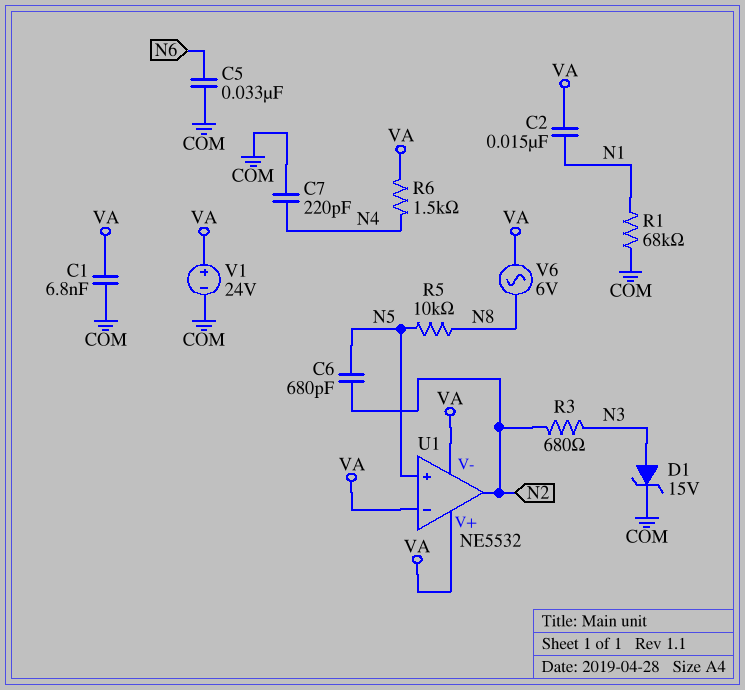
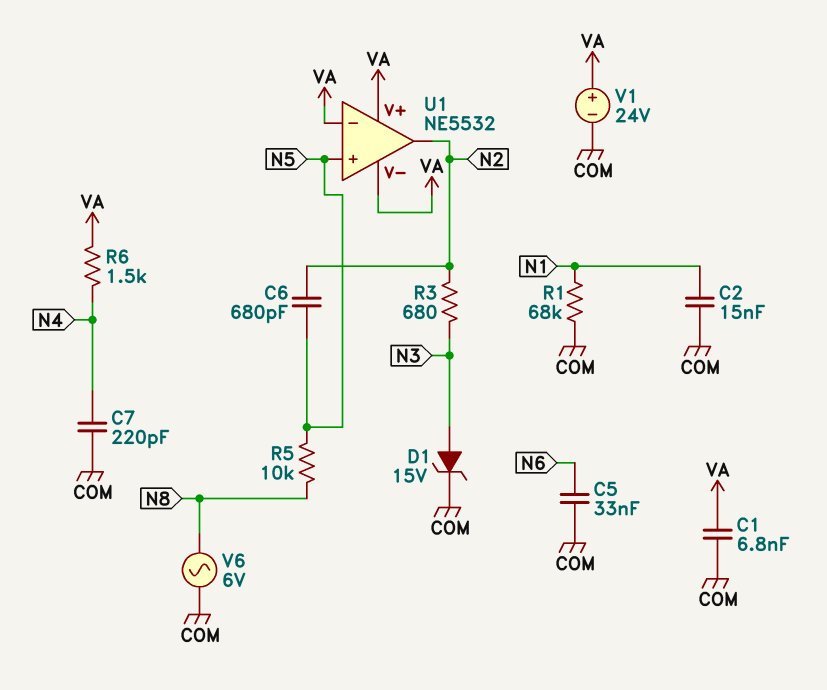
C2: 15nF (N1, VA) -> 15nF (COM, N1)
V6: AC 6V (N8, VA) -> AC 6V (COM, N8)

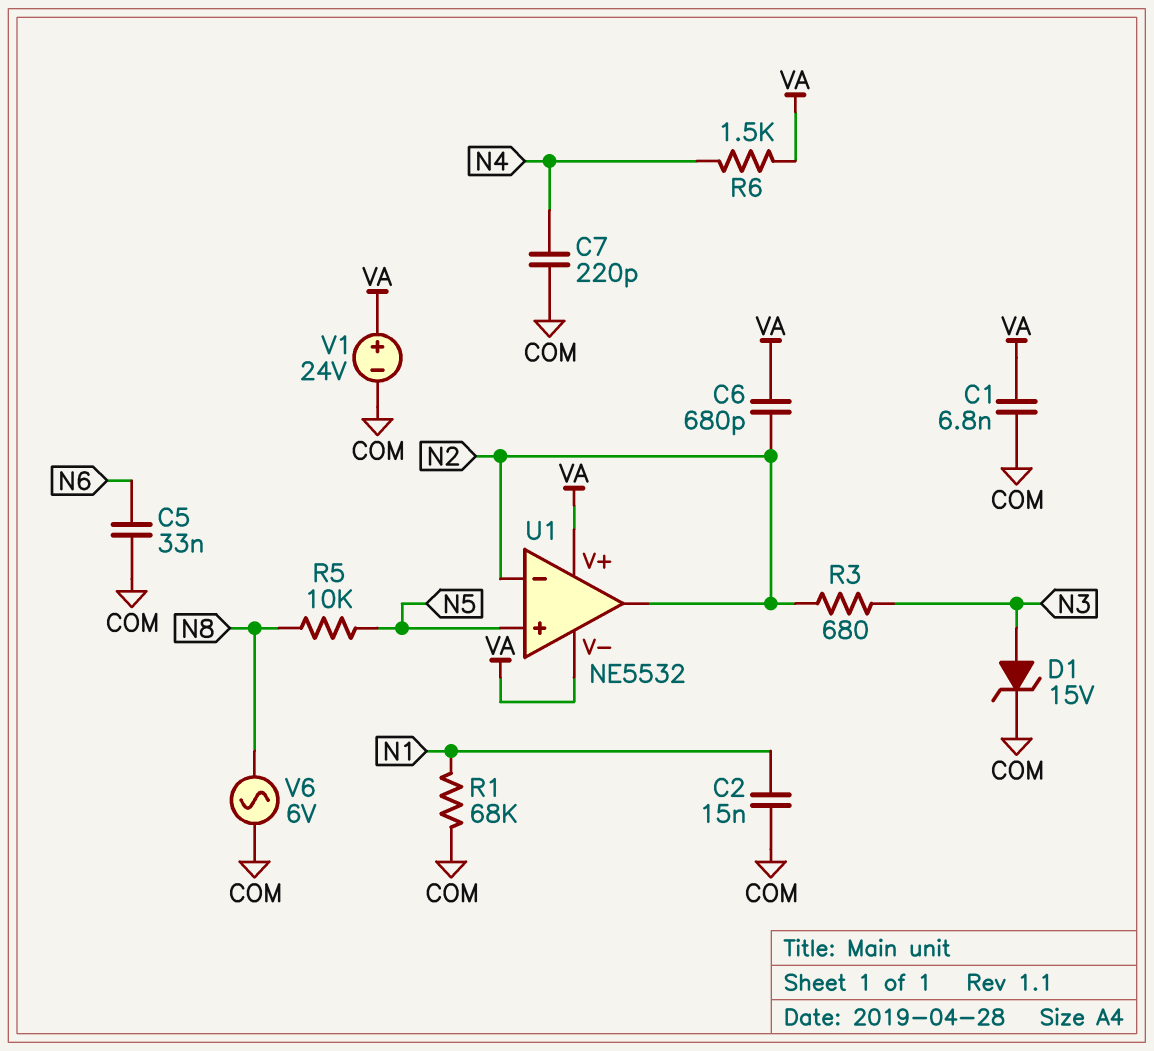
C6: 680pF (N2, N5) -> 680pF (N2, VA)
U1 pin in-: VA -> N2

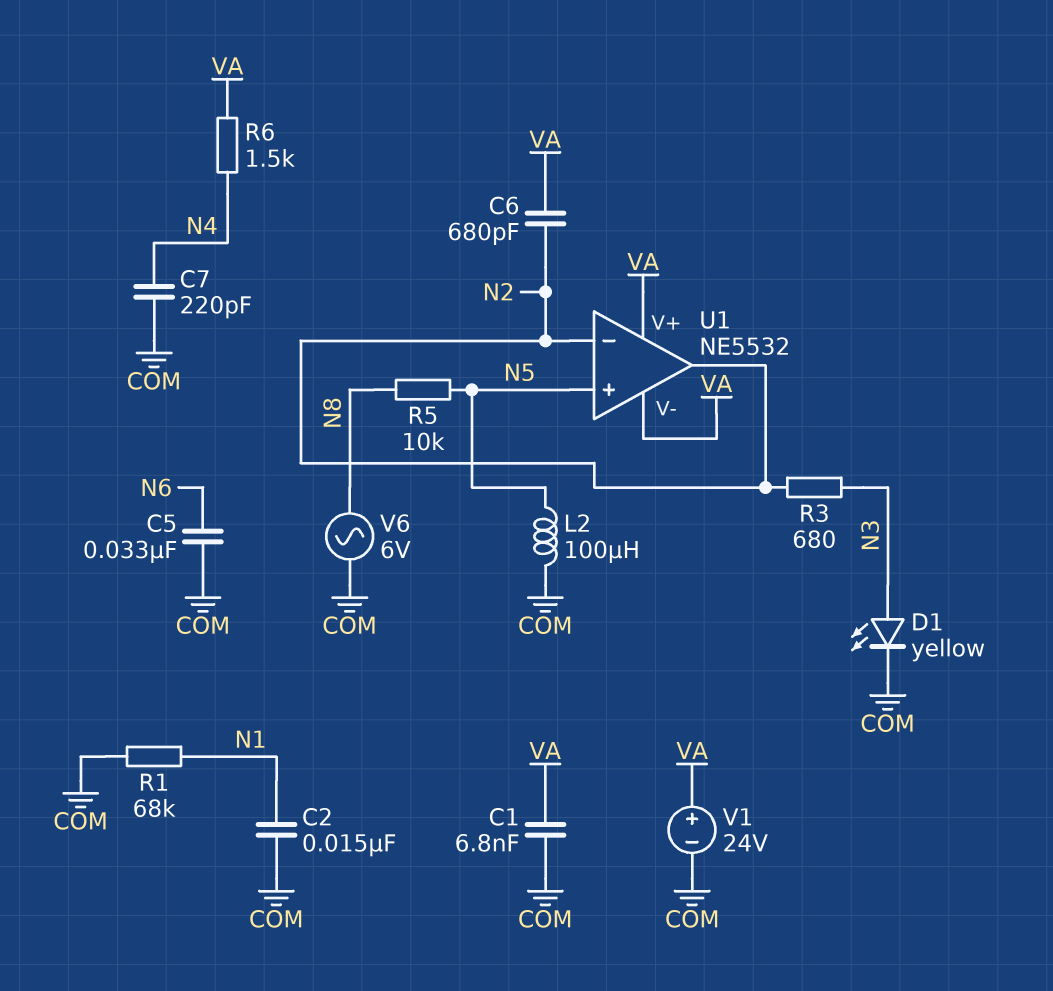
D1: zener 15V (A N3, K COM) -> LED yellow (A N3, K COM)
L2: none -> 100uH (COM, N5)

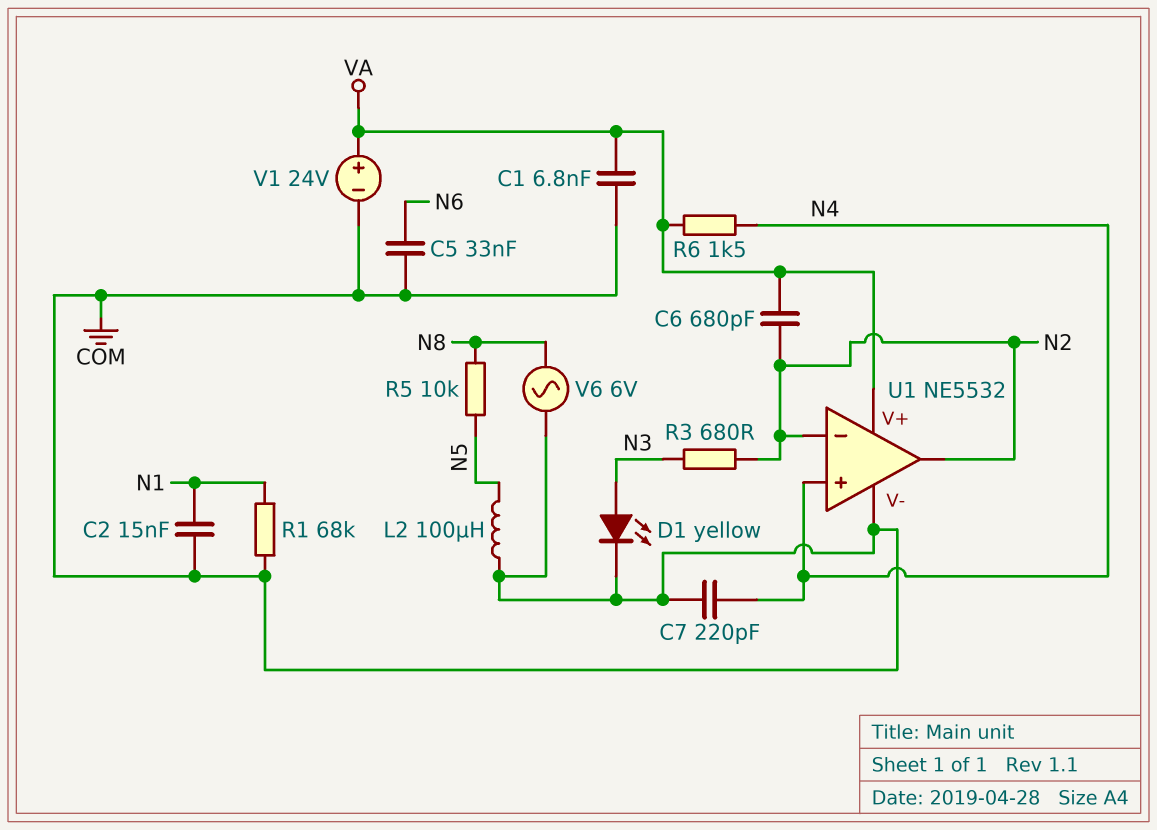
U1 pin V-: VA -> COM
U1 pin in+: N5 -> N4

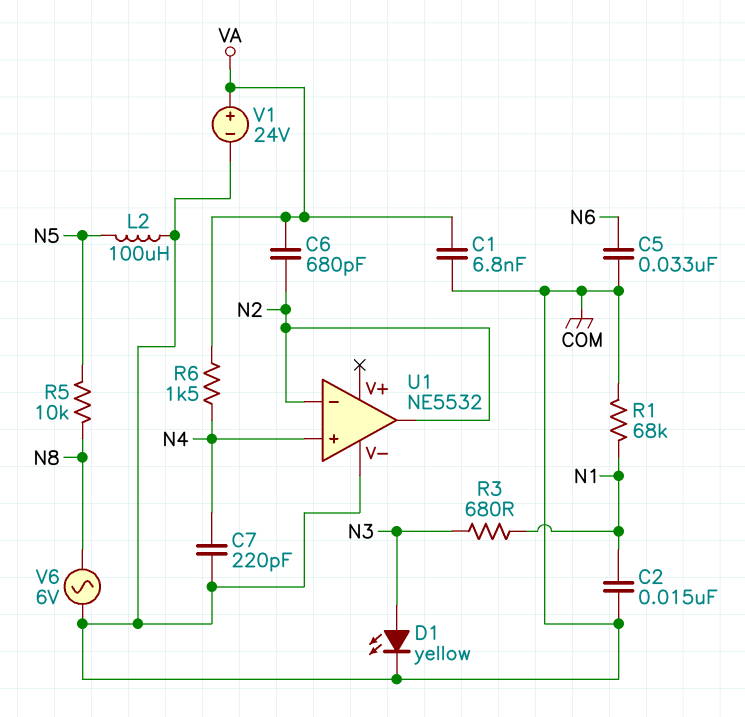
R3: 680 (N2, N3) -> 680 (N1, N3)
U1 pin V+: VA -> none

